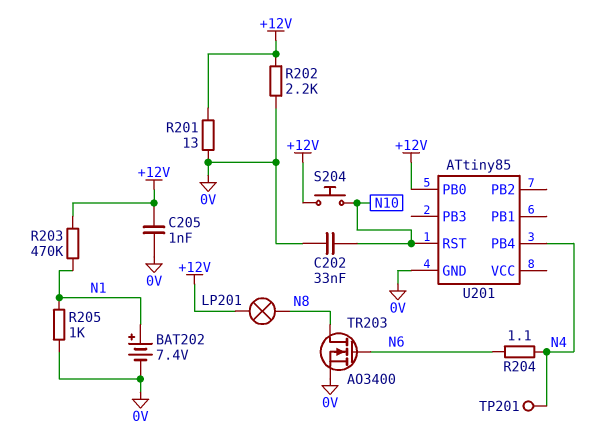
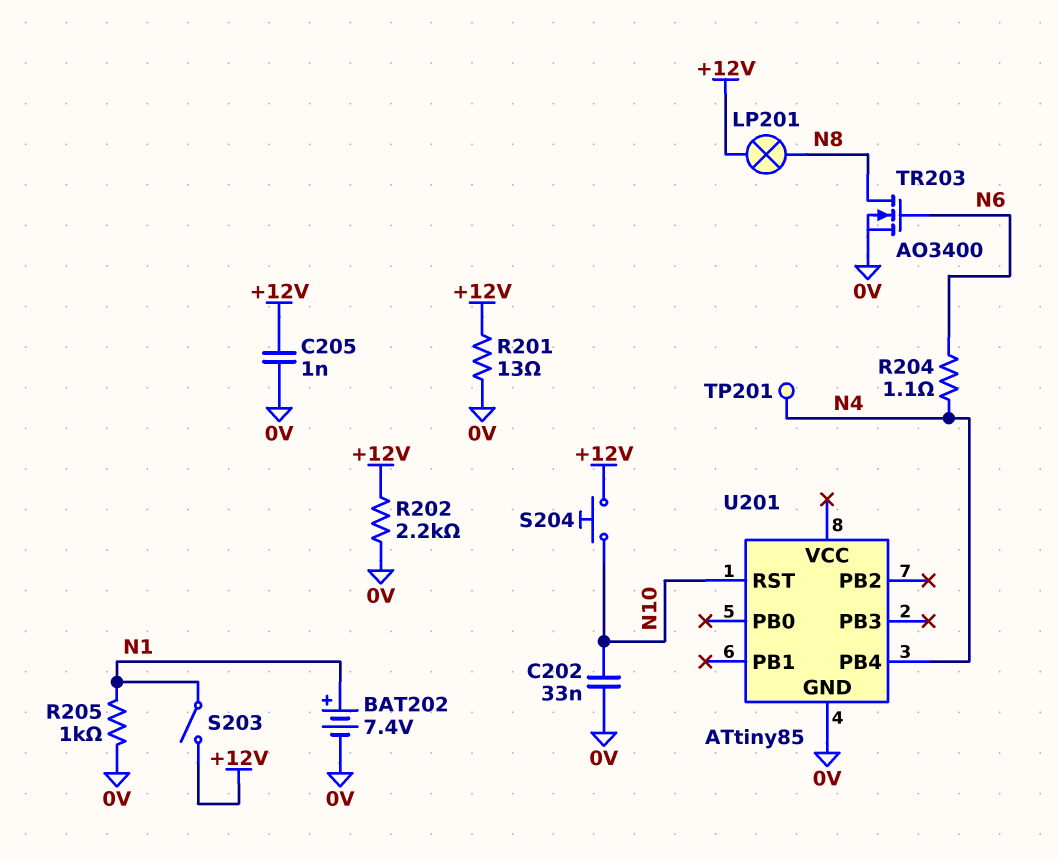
R203: 470k (+12V, N1) -> none
S203: none -> switch (+12V, N1)
U201 pin PB0: +12V -> none

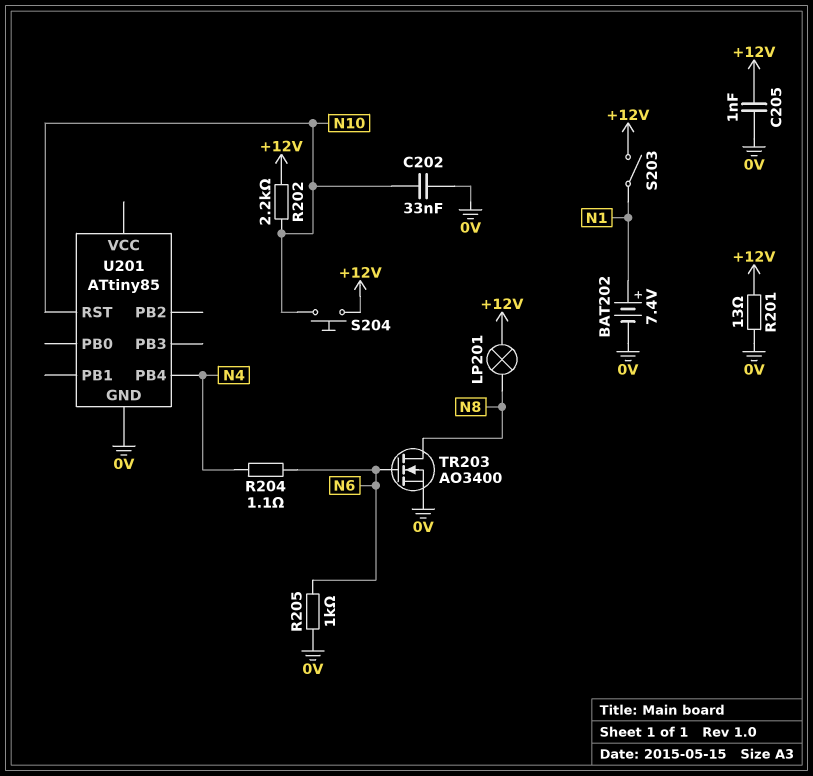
R202: 2.2k (+12V, 0V) -> 2.2k (+12V, N10)
R205: 1k (0V, N1) -> 1k (0V, N6)
TP201: test point (N4) -> none

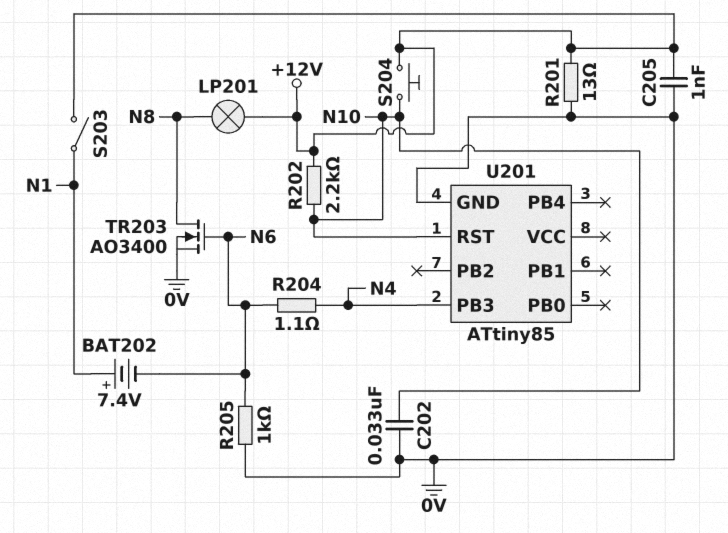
BAT202: 7.4V (plus N1, minus 0V) -> 7.4V (plus N1, minus N6)
U201 pin PB3: none -> N4
U201 pin PB4: N4 -> none

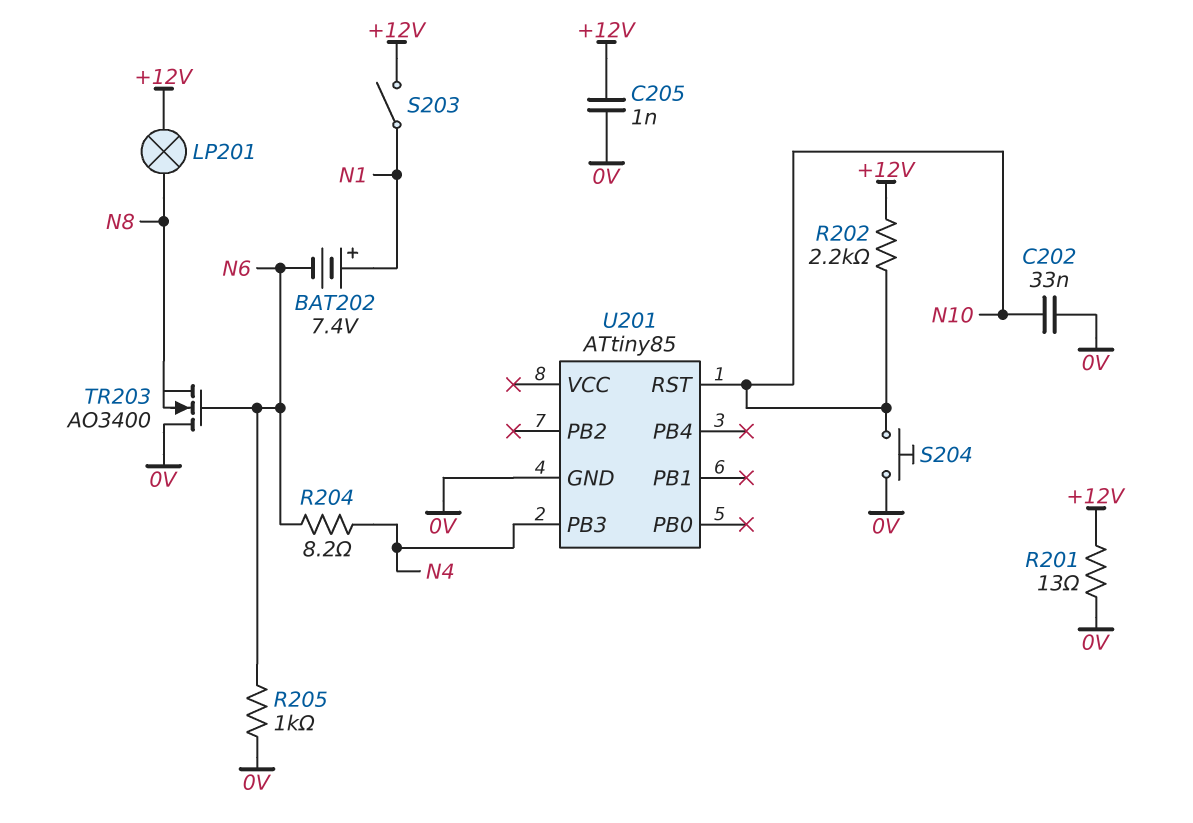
R204: 1.1 (N4, N6) -> 8.2 (N4, N6)
S204: button (+12V, N10) -> button (0V, N10)
TR203: NMOS AO3400 (G N6, D N8, S 0V) -> NMOS AO3400 (G N6, D 0V, S N8)

